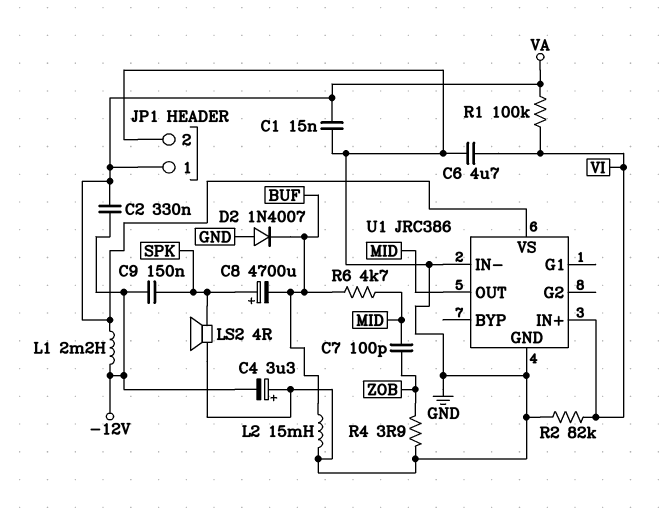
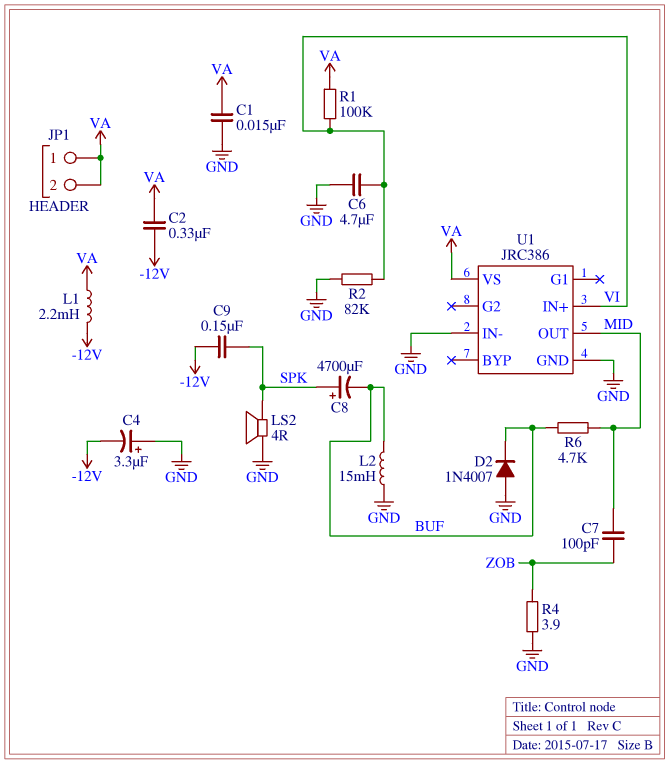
JP1 pin 2: GND -> VA

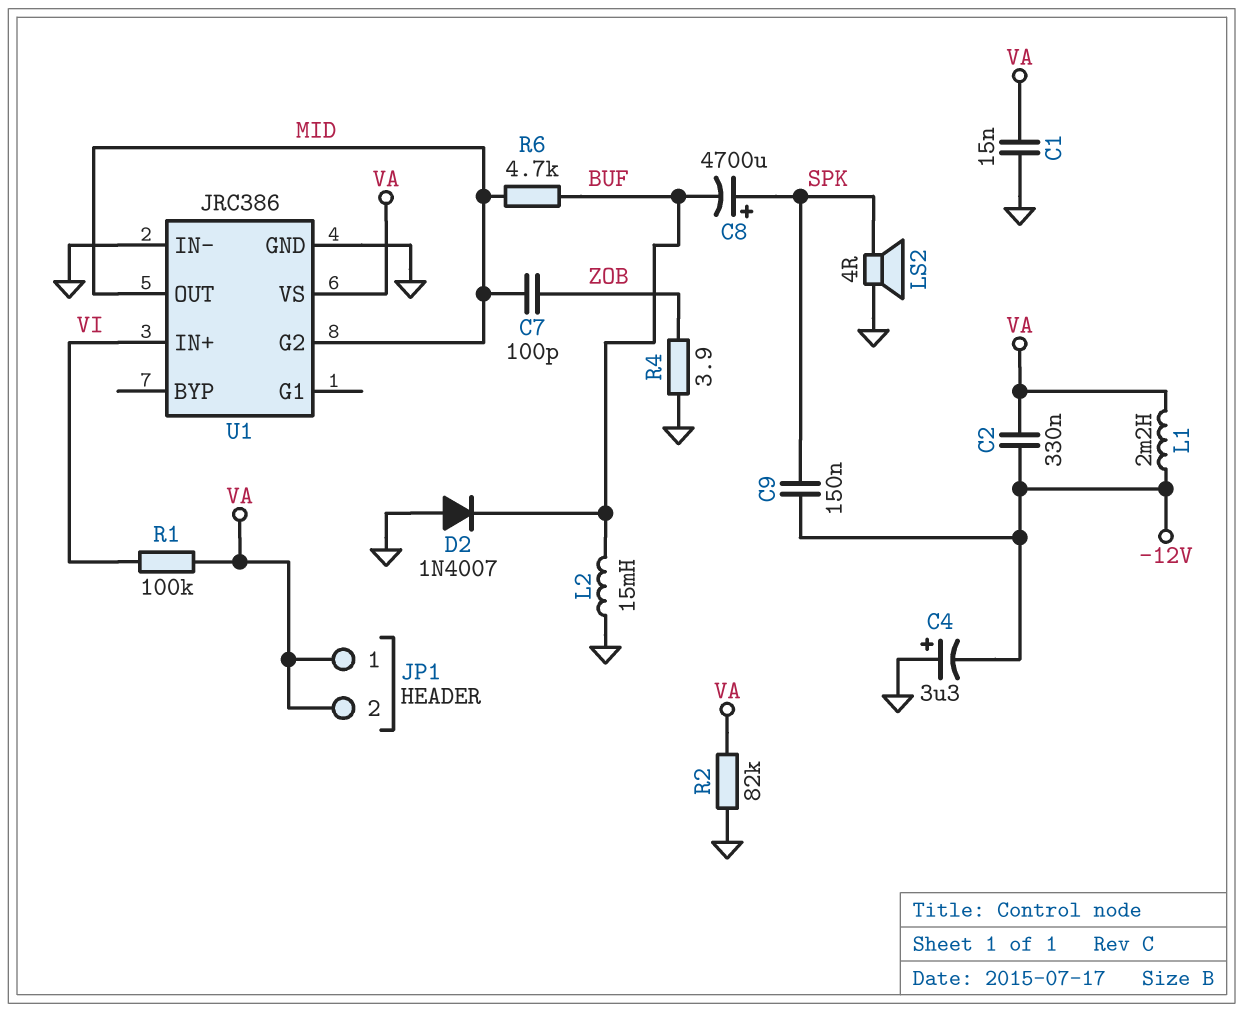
C6: 4.7uF (GND, VI) -> none
R2: 82k (GND, VI) -> 82k (GND, VA)
U1 pin G2: none -> MID

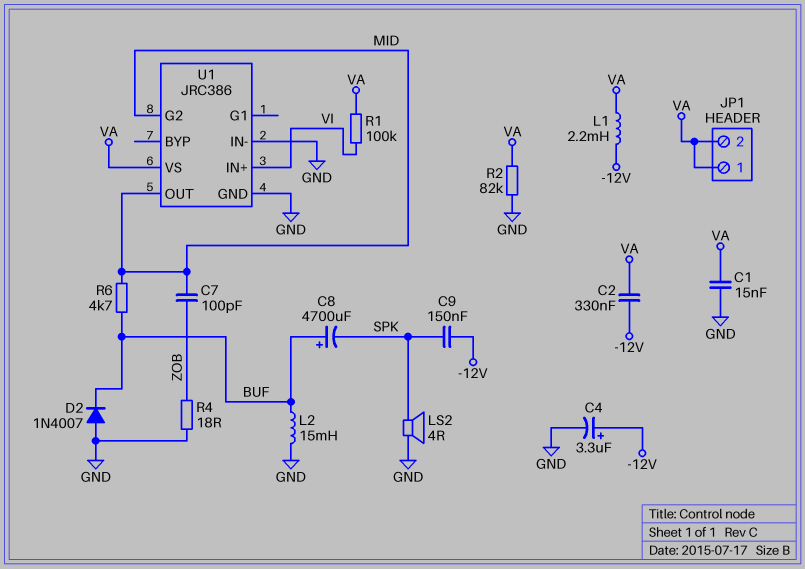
C4: 3.3uF (plus GND, minus -12V) -> 3.3uF (plus -12V, minus GND)
C8: 4700uF (plus SPK, minus BUF) -> 4700uF (plus BUF, minus SPK)
R4: 3.9 (GND, ZOB) -> 18 (GND, ZOB)

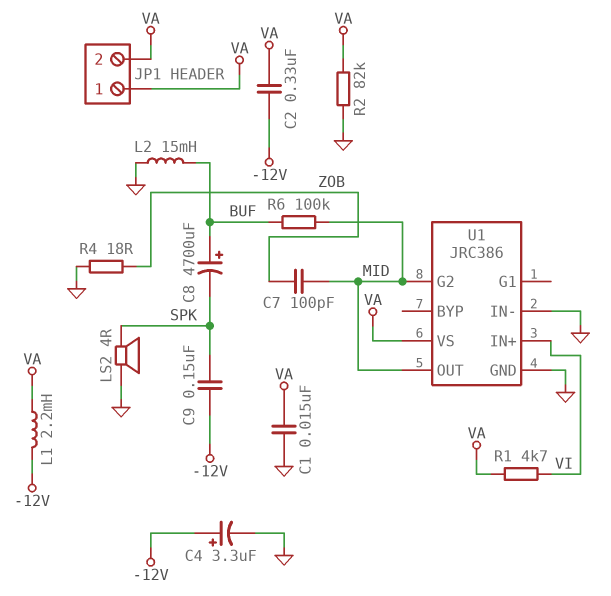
D2: diode 1N4007 (A GND, K BUF) -> none
R1: 100k (VA, VI) -> 4.7k (VA, VI)
R6: 4.7k (BUF, MID) -> 100k (BUF, MID)

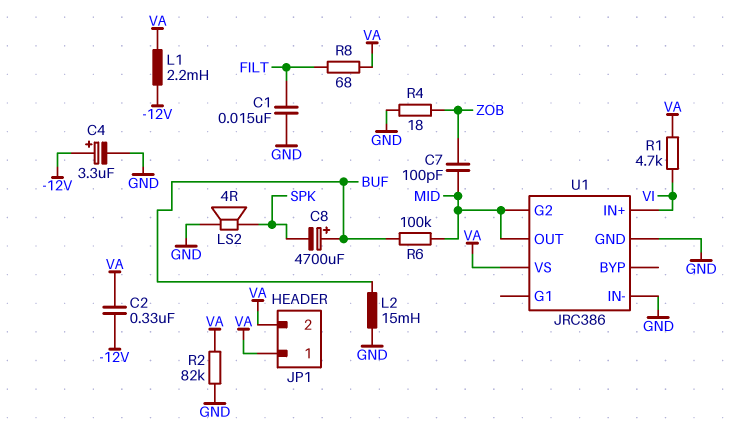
C1: 15nF (GND, VA) -> 15nF (FILT, GND)
C9: 150nF (-12V, SPK) -> none
R8: none -> 68 (FILT, VA)

